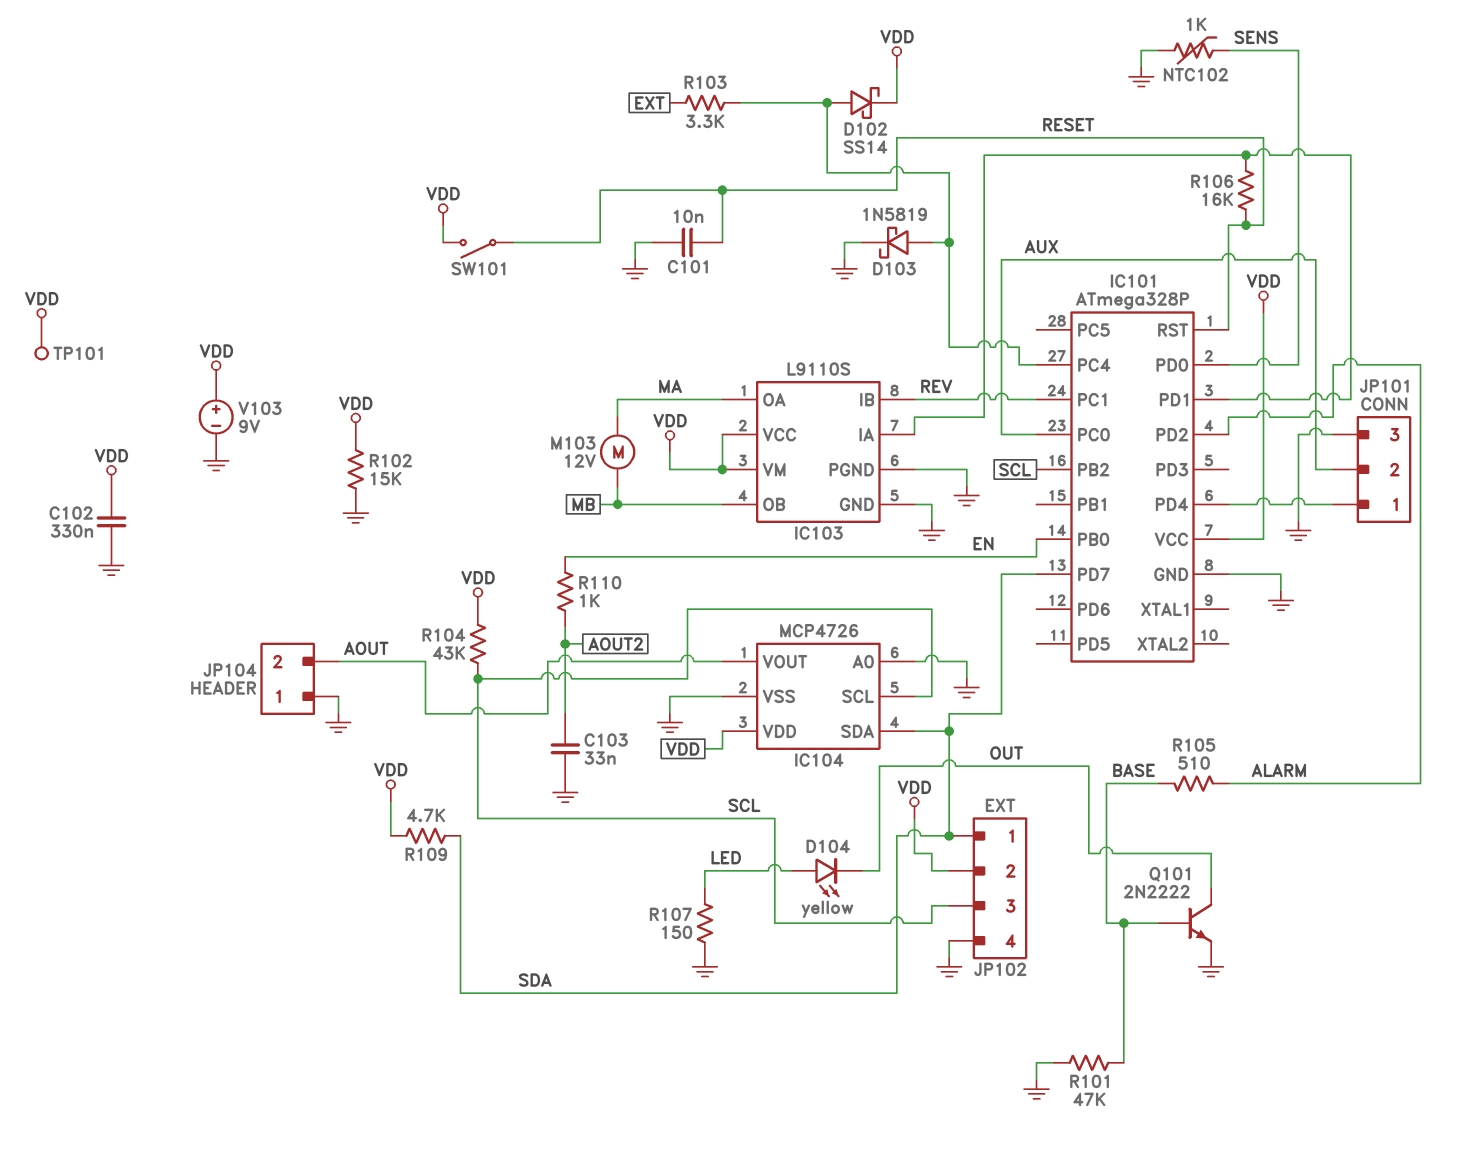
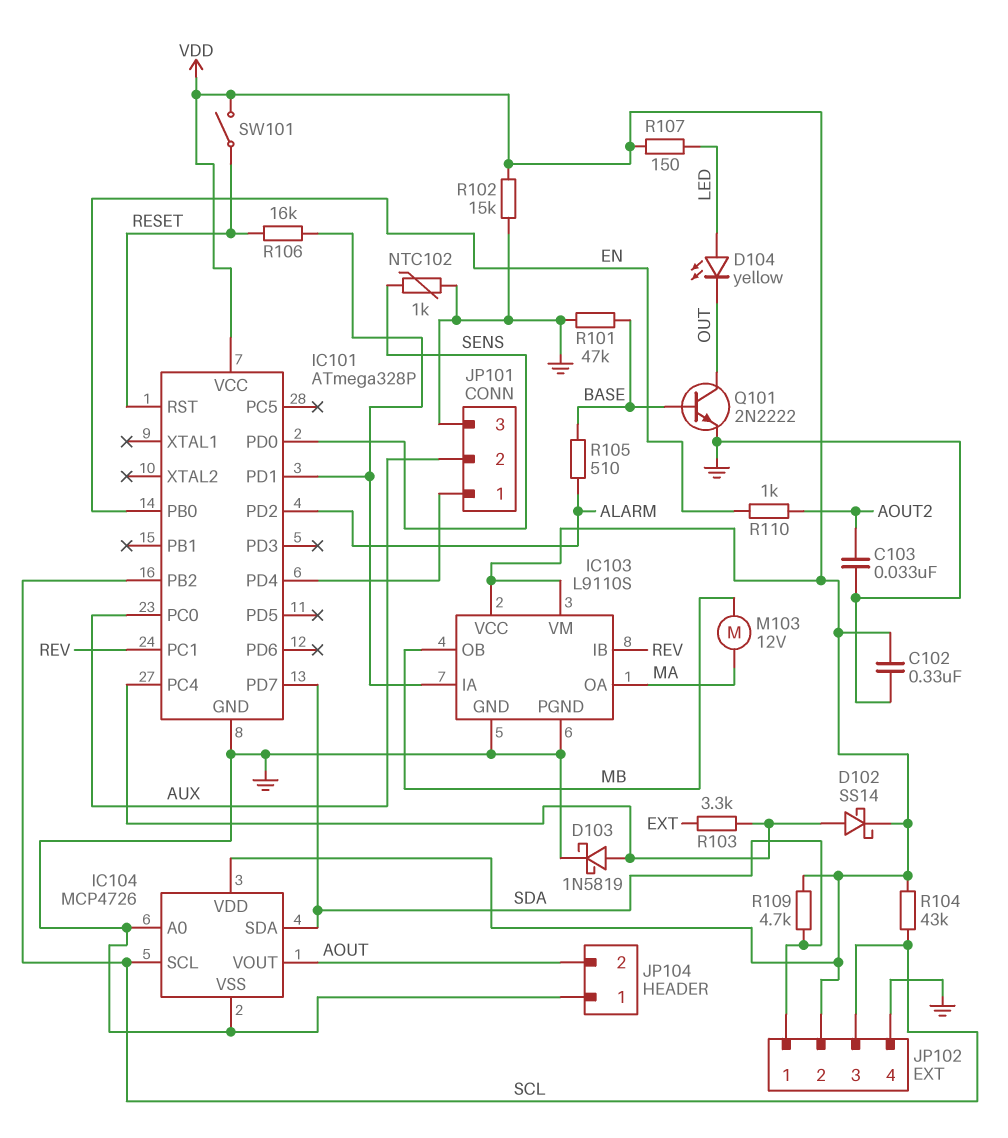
C101: 10nF (GND, RESET) -> none
R107: 150 (GND, LED) -> 150 (LED, VDD)
TP101: test point (VDD) -> none
V103: 9V (plus VDD, minus GND) -> none

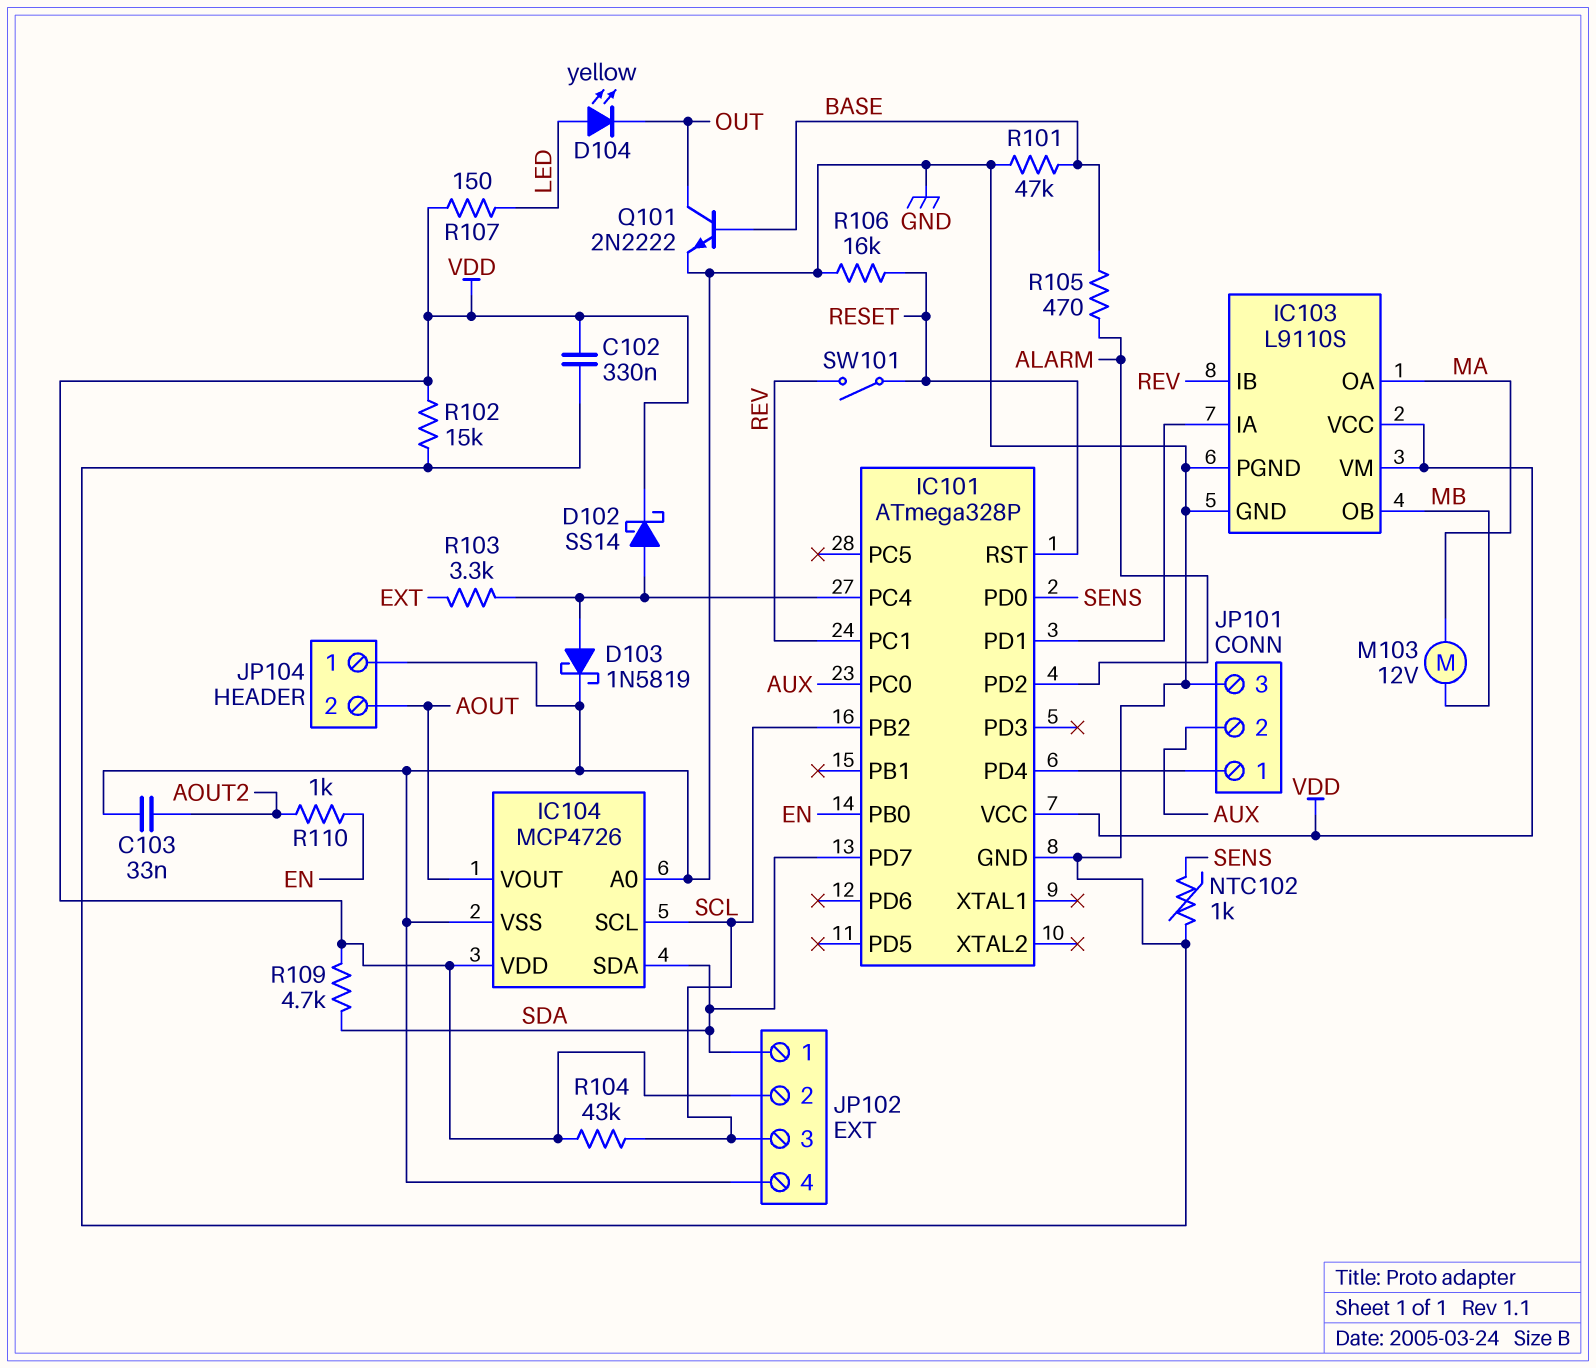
R105: 510 (ALARM, BASE) -> 470 (ALARM, BASE)
R106: 16k (IC101/PD1, RESET) -> 16k (GND, RESET)
SW101: switch (RESET, VDD) -> switch (RESET, REV)

